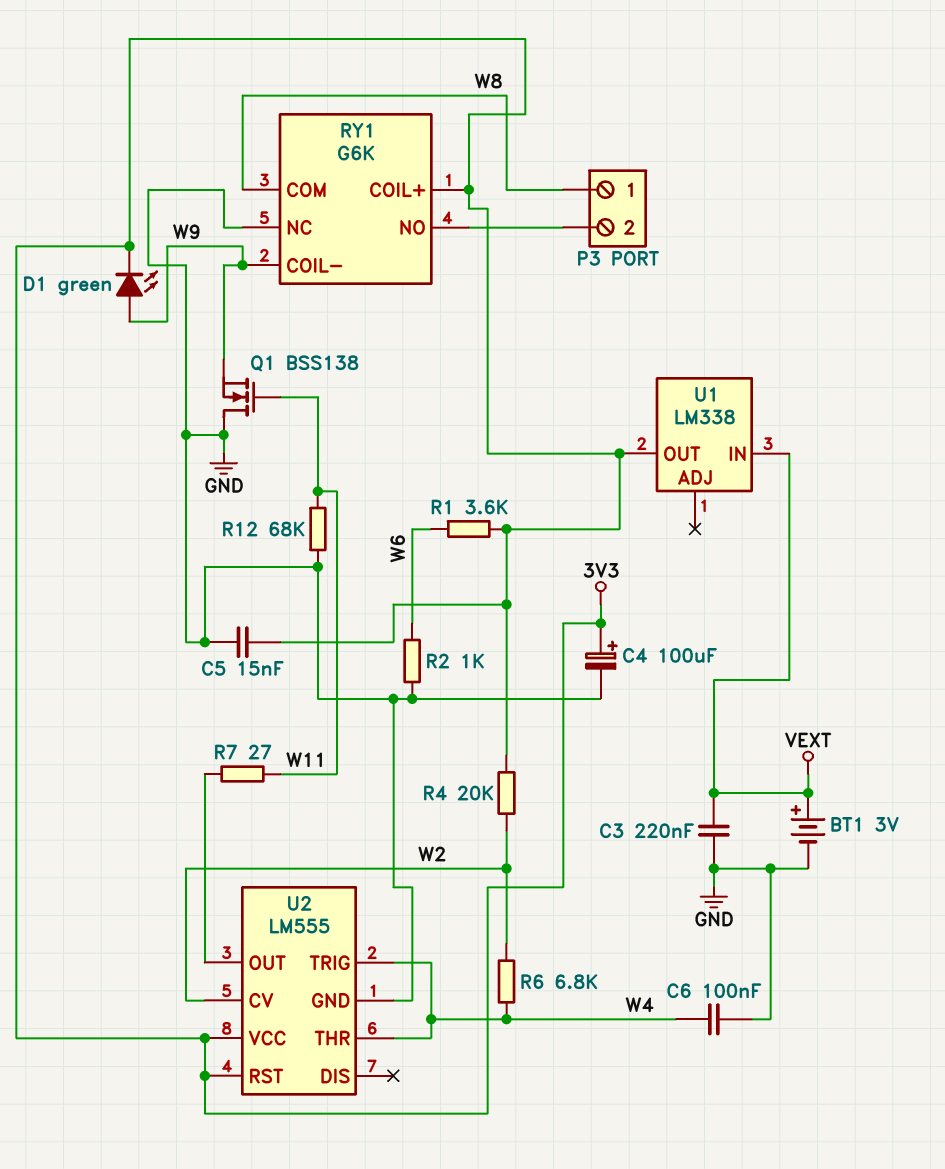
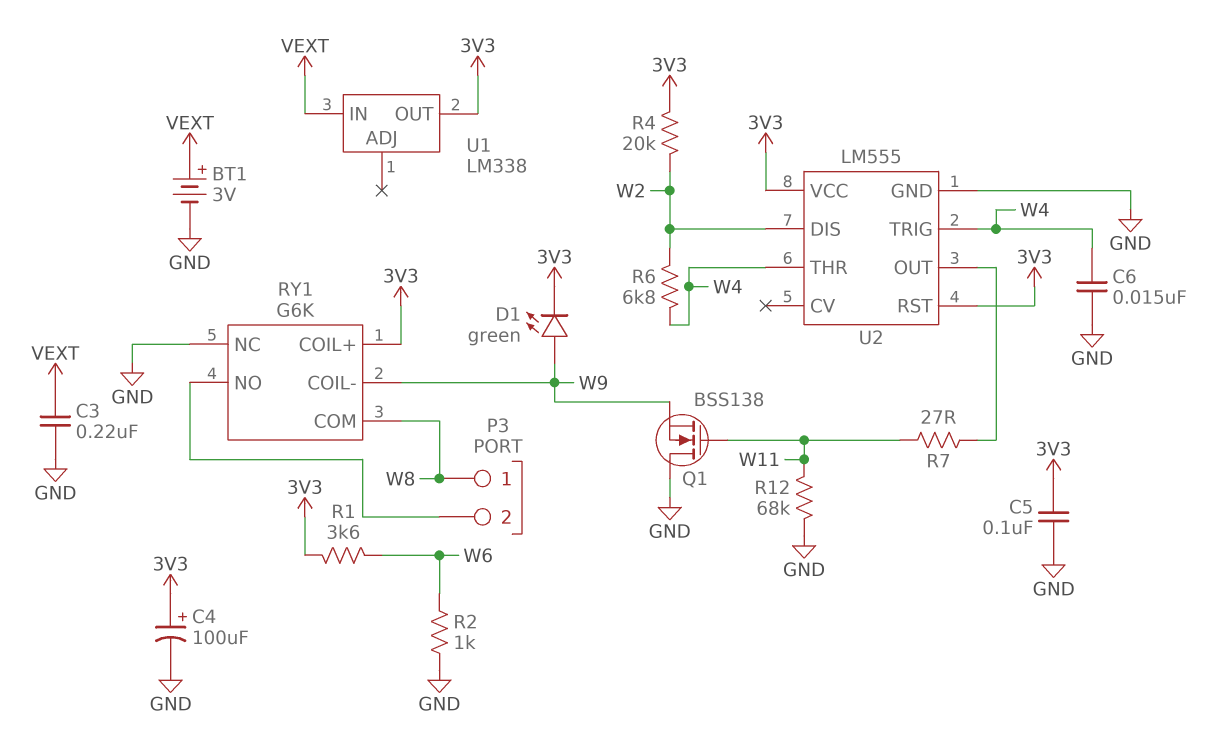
C5: 15nF (3V3, GND) -> 100nF (3V3, GND)
C6: 100nF (GND, W4) -> 15nF (GND, W4)
U2 pin CV: W2 -> none
U2 pin DIS: none -> W2

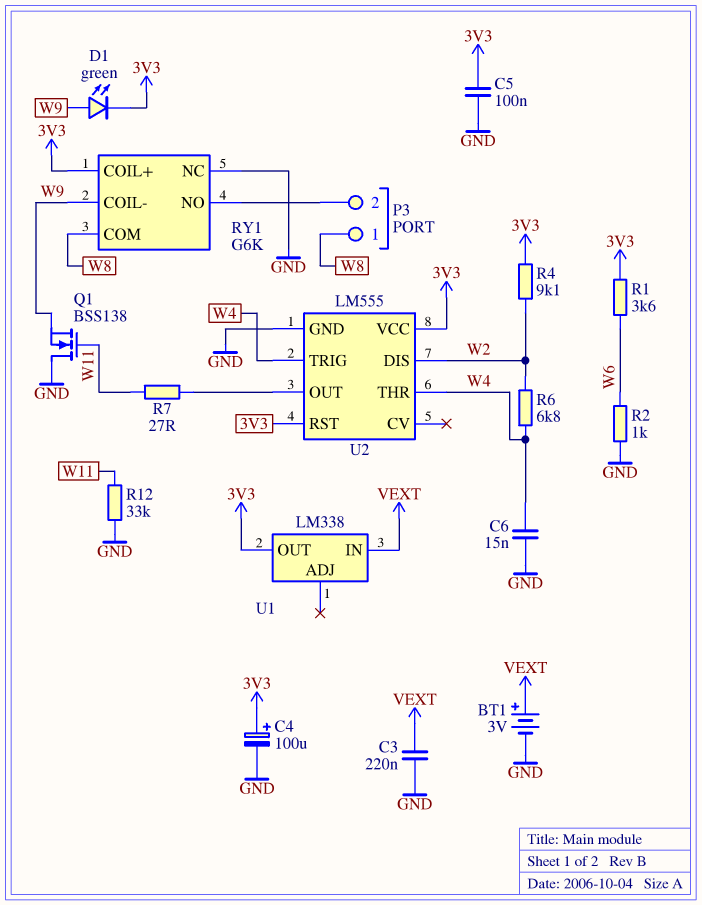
R4: 20k (3V3, W2) -> 9.1k (3V3, W2)
R12: 68k (GND, W11) -> 33k (GND, W11)

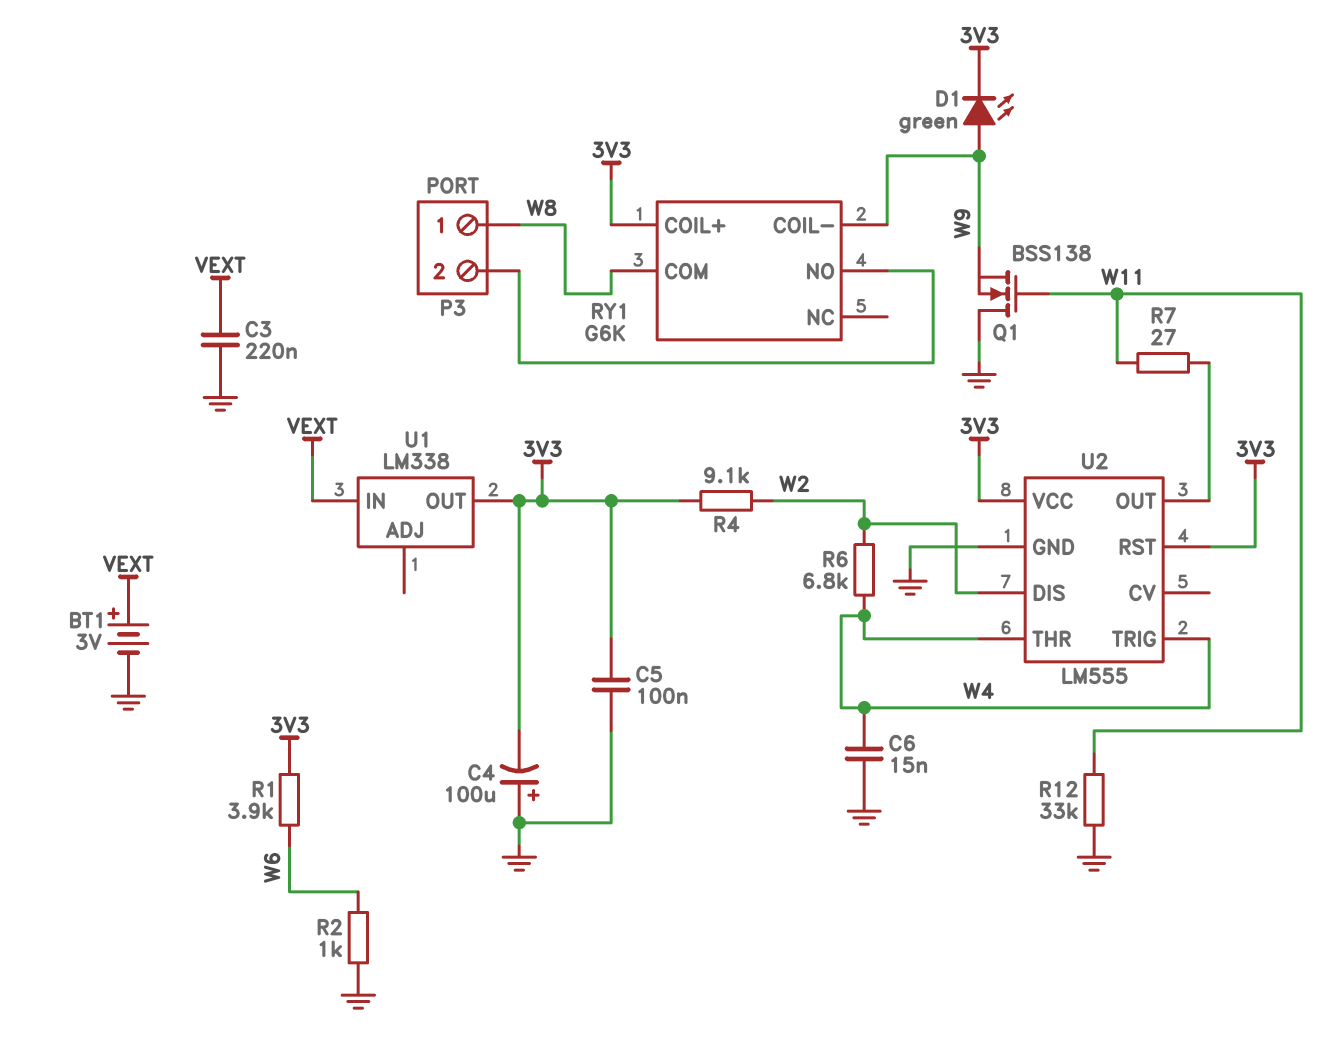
C4: 100uF (plus 3V3, minus GND) -> 100uF (plus GND, minus 3V3)
R1: 3.6k (3V3, W6) -> 3.9k (3V3, W6)
RY1 pin NC: GND -> none

